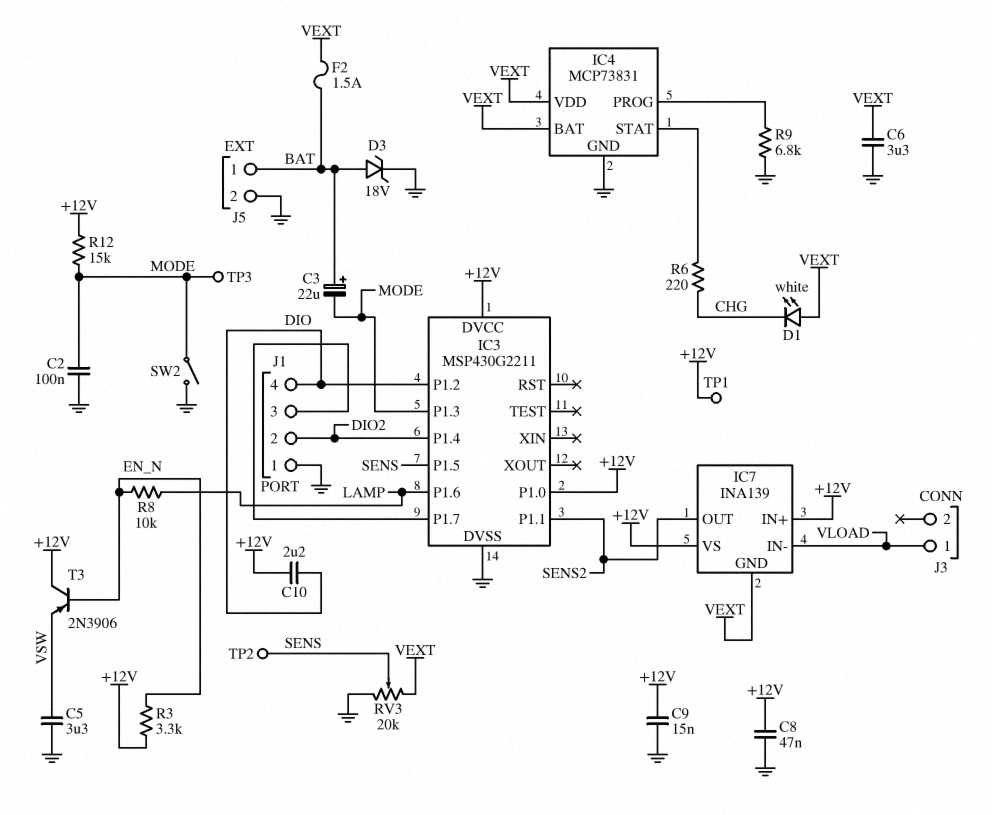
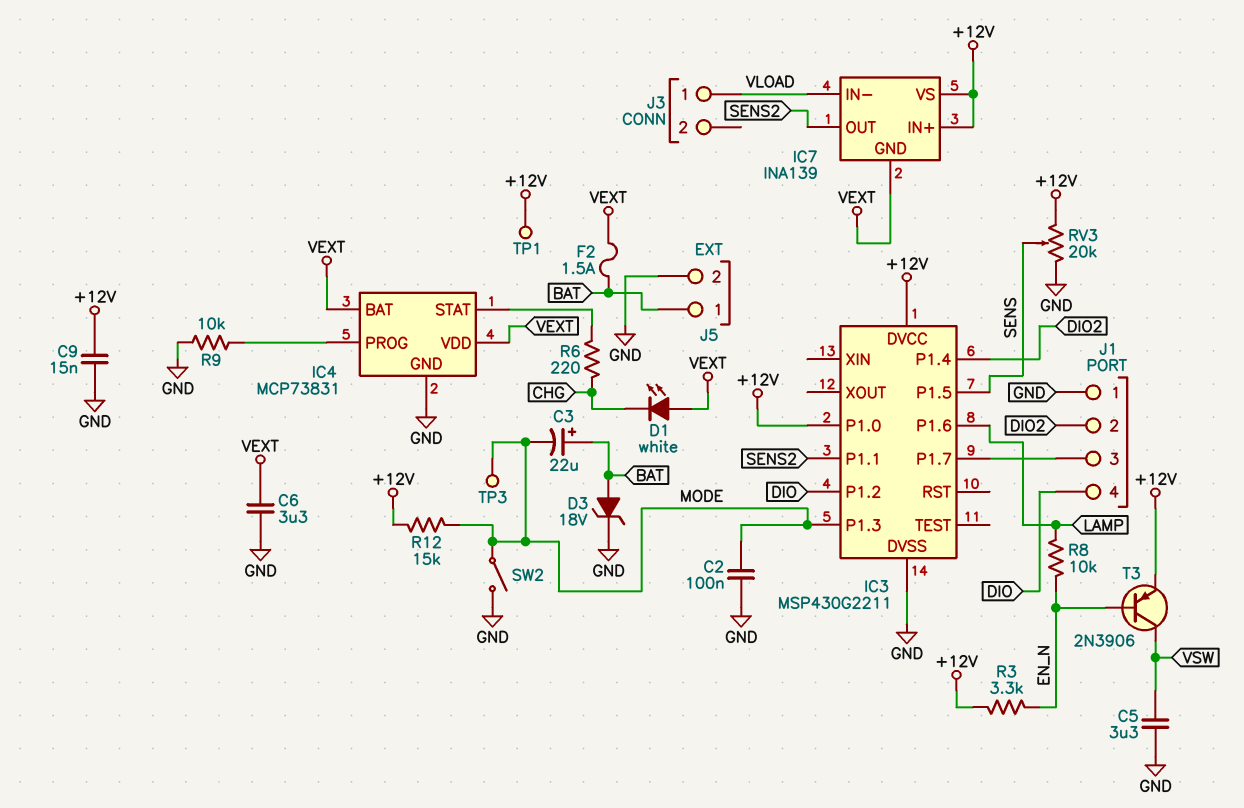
C8: 47nF (+12V, GND) -> none
C10: 2.2uF (+12V, DIO) -> none
R9: 6.8k (GND, IC4/PROG) -> 10k (GND, IC4/PROG)
RV3: 20k (GND, VEXT, wiper SENS) -> 20k (+12V, GND, wiper SENS)
T3: PNP 2N3906 (B EN_N, C +12V, E VSW) -> PNP 2N3906 (B EN_N, C VSW, E +12V)
TP2: test point (SENS) -> none

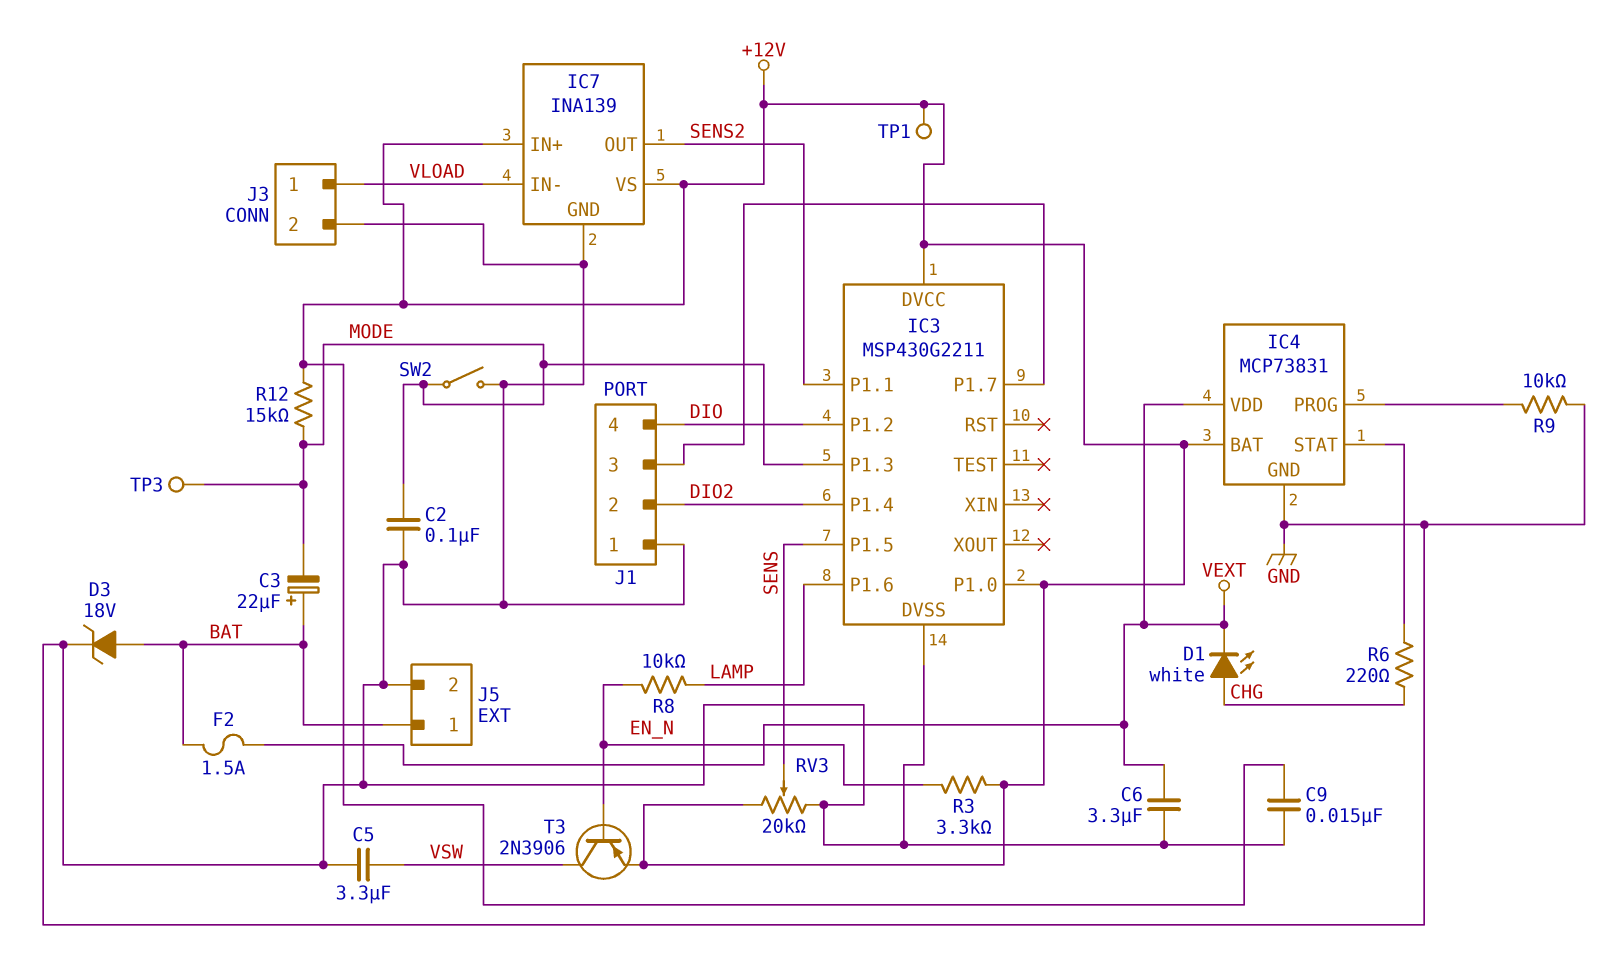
D1: LED white (A VEXT, K CHG) -> LED white (A CHG, K VEXT)
IC4 pin BAT: VEXT -> +12V
IC7 pin GND: VEXT -> GND
J3 pin 2: none -> GND

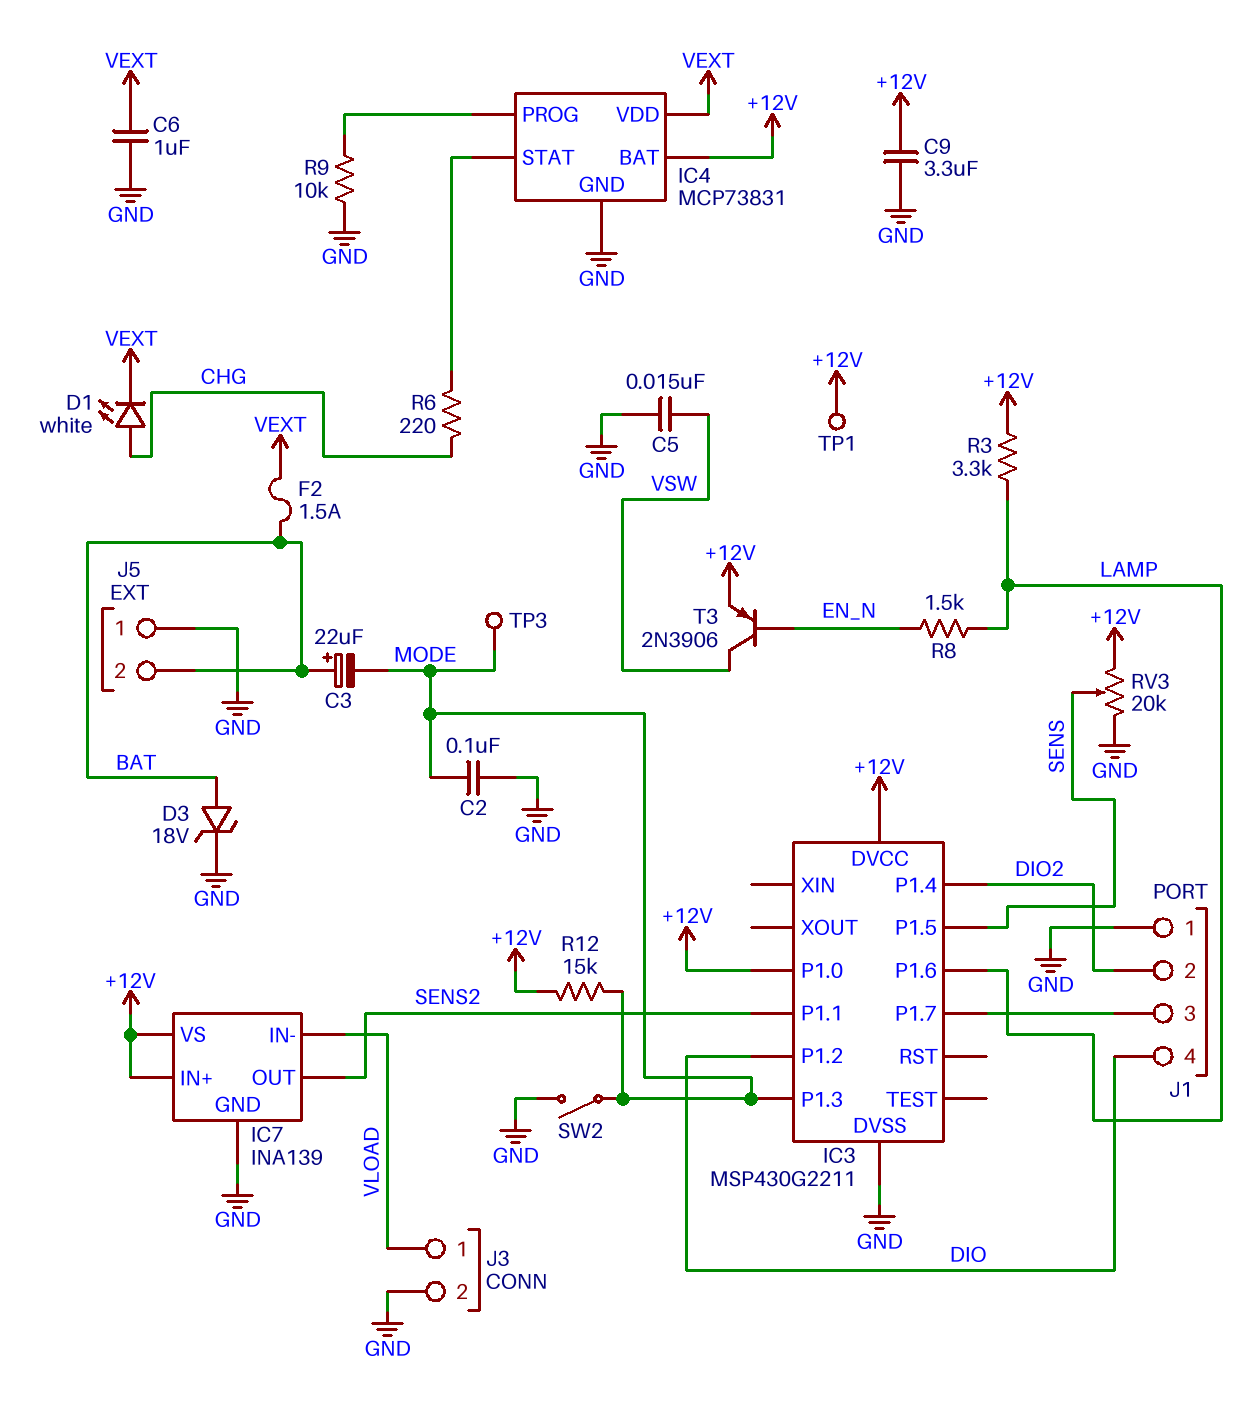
C5: 3.3uF (GND, VSW) -> 15nF (GND, VSW)
C6: 3.3uF (GND, VEXT) -> 1uF (GND, VEXT)
C9: 15nF (+12V, GND) -> 3.3uF (+12V, GND)
J5 pin 1: BAT -> GND
J5 pin 2: GND -> BAT
R3: 3.3k (+12V, EN_N) -> 3.3k (+12V, LAMP)
R8: 10k (EN_N, LAMP) -> 1.5k (EN_N, LAMP)

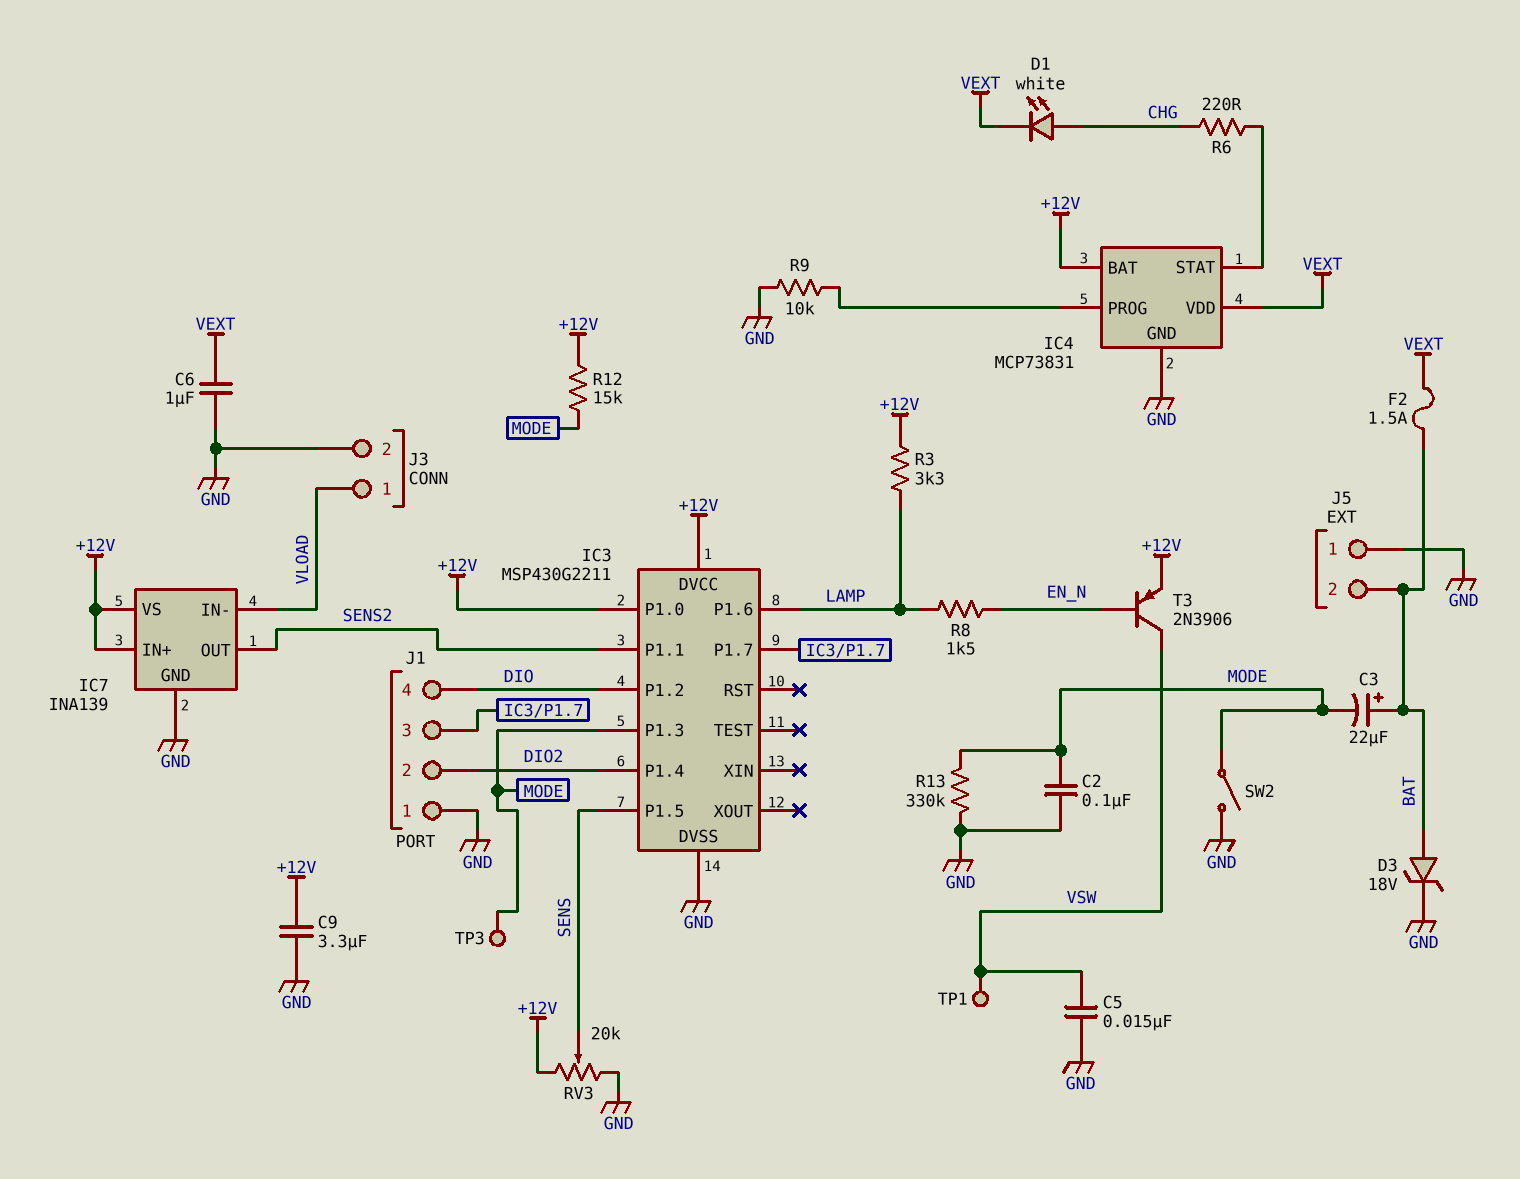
R13: none -> 330k (GND, MODE)
TP1: test point (+12V) -> test point (VSW)

